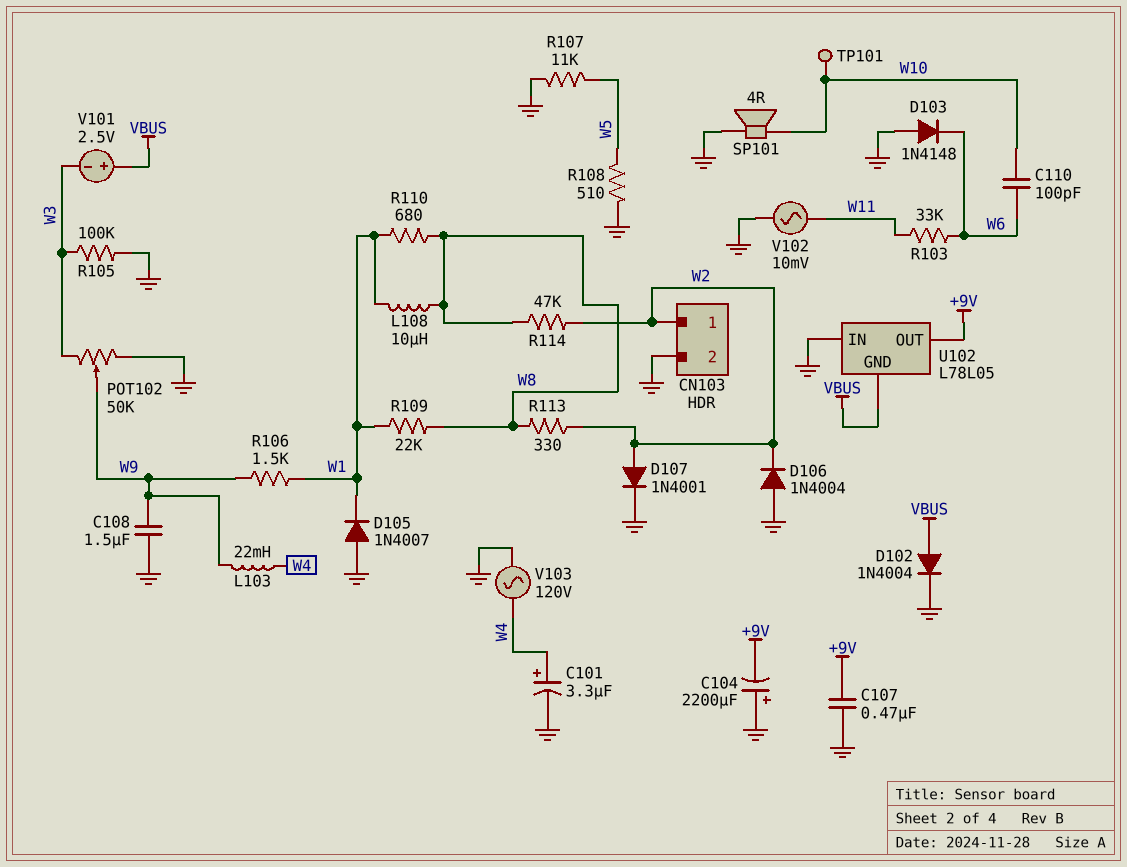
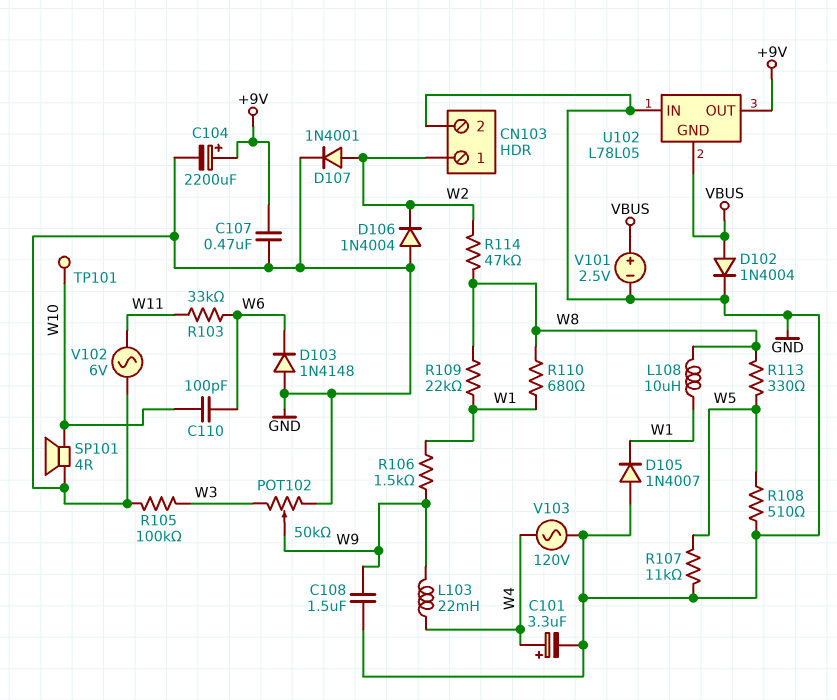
C104: 2200uF (plus GND, minus +9V) -> 2200uF (plus +9V, minus GND)
R113: 330 (W2, W8) -> 330 (W5, W8)
V101: 2.5V (plus VBUS, minus W3) -> 2.5V (plus VBUS, minus GND)
V102: AC 10mV (GND, W11) -> AC 6V (GND, W11)

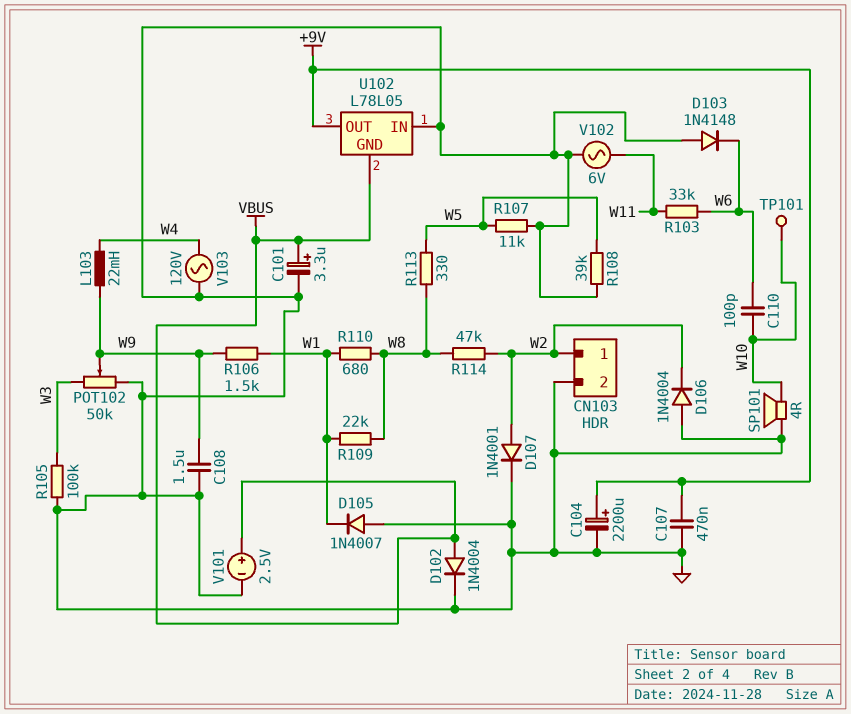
C101: 3.3uF (plus W4, minus GND) -> 3.3uF (plus VBUS, minus GND)
L108: 10uH (W1, W8) -> none
R108: 510 (GND, W5) -> 39k (GND, W5)

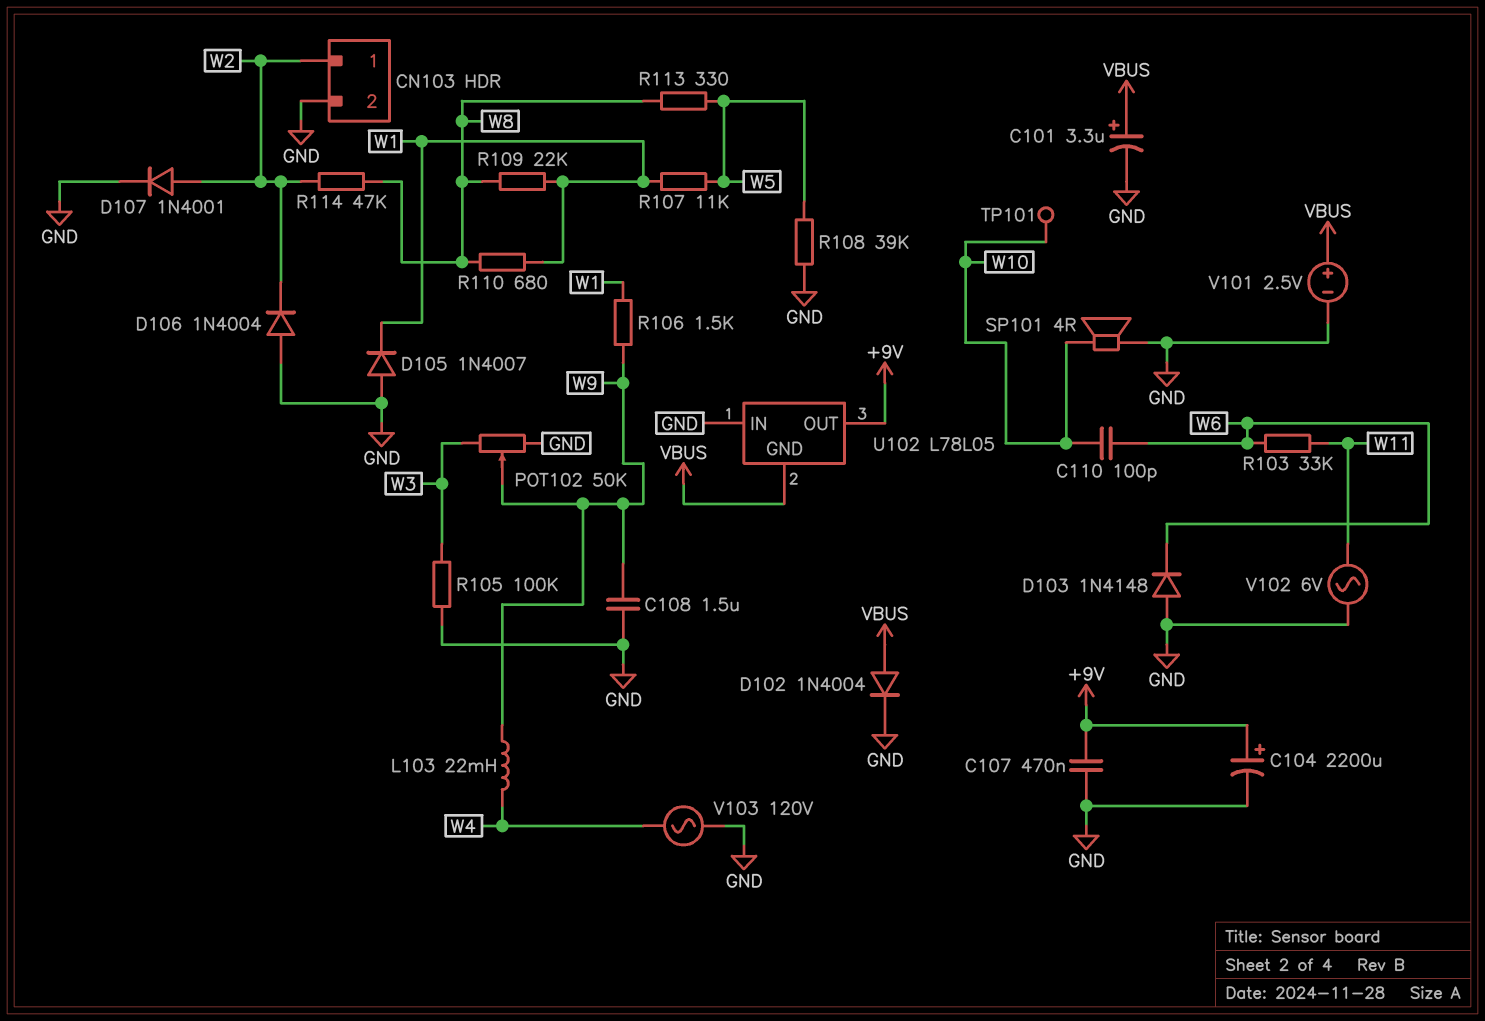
R107: 11k (GND, W5) -> 11k (W1, W5)

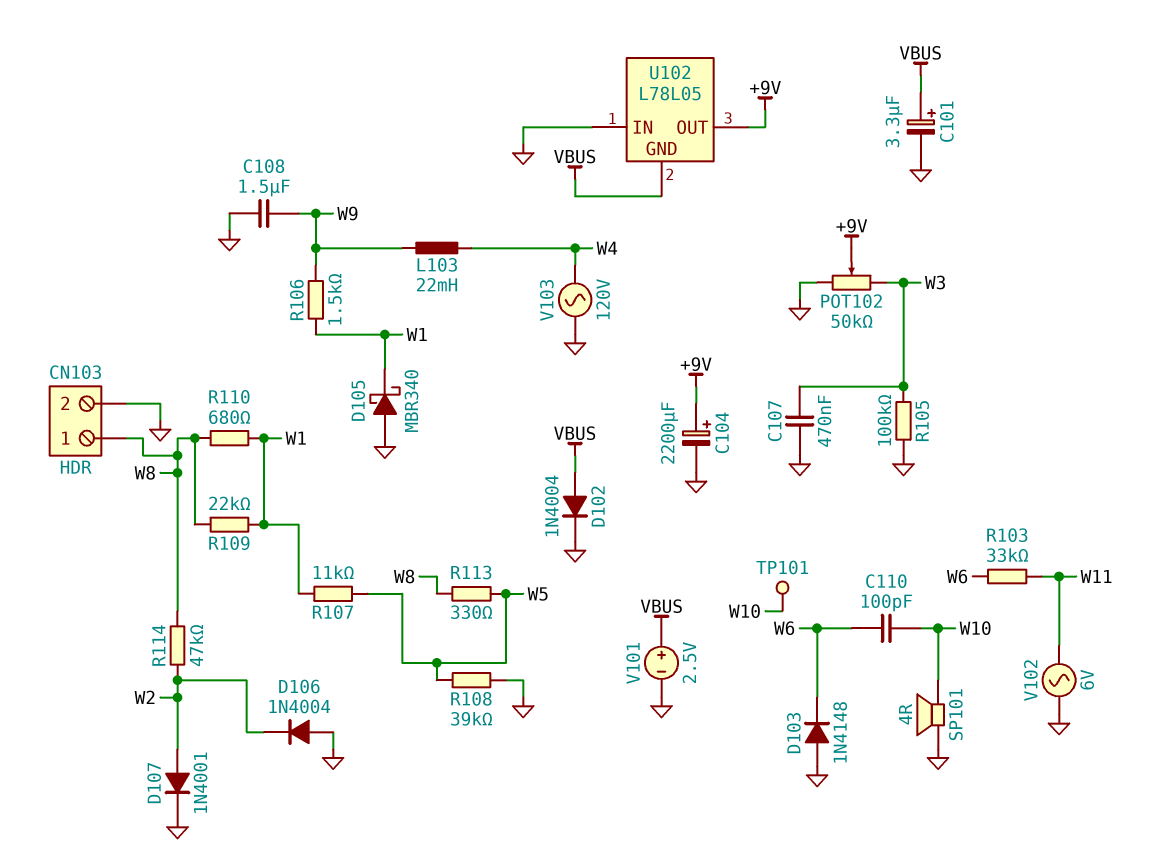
C107: 470nF (+9V, GND) -> 470nF (GND, W3)
CN103 pin 1: W2 -> W8
D105: diode 1N4007 (A GND, K W1) -> schottky MBR340 (A GND, K W1)
POT102: 50k (GND, W3, wiper W9) -> 50k (GND, W3, wiper +9V)

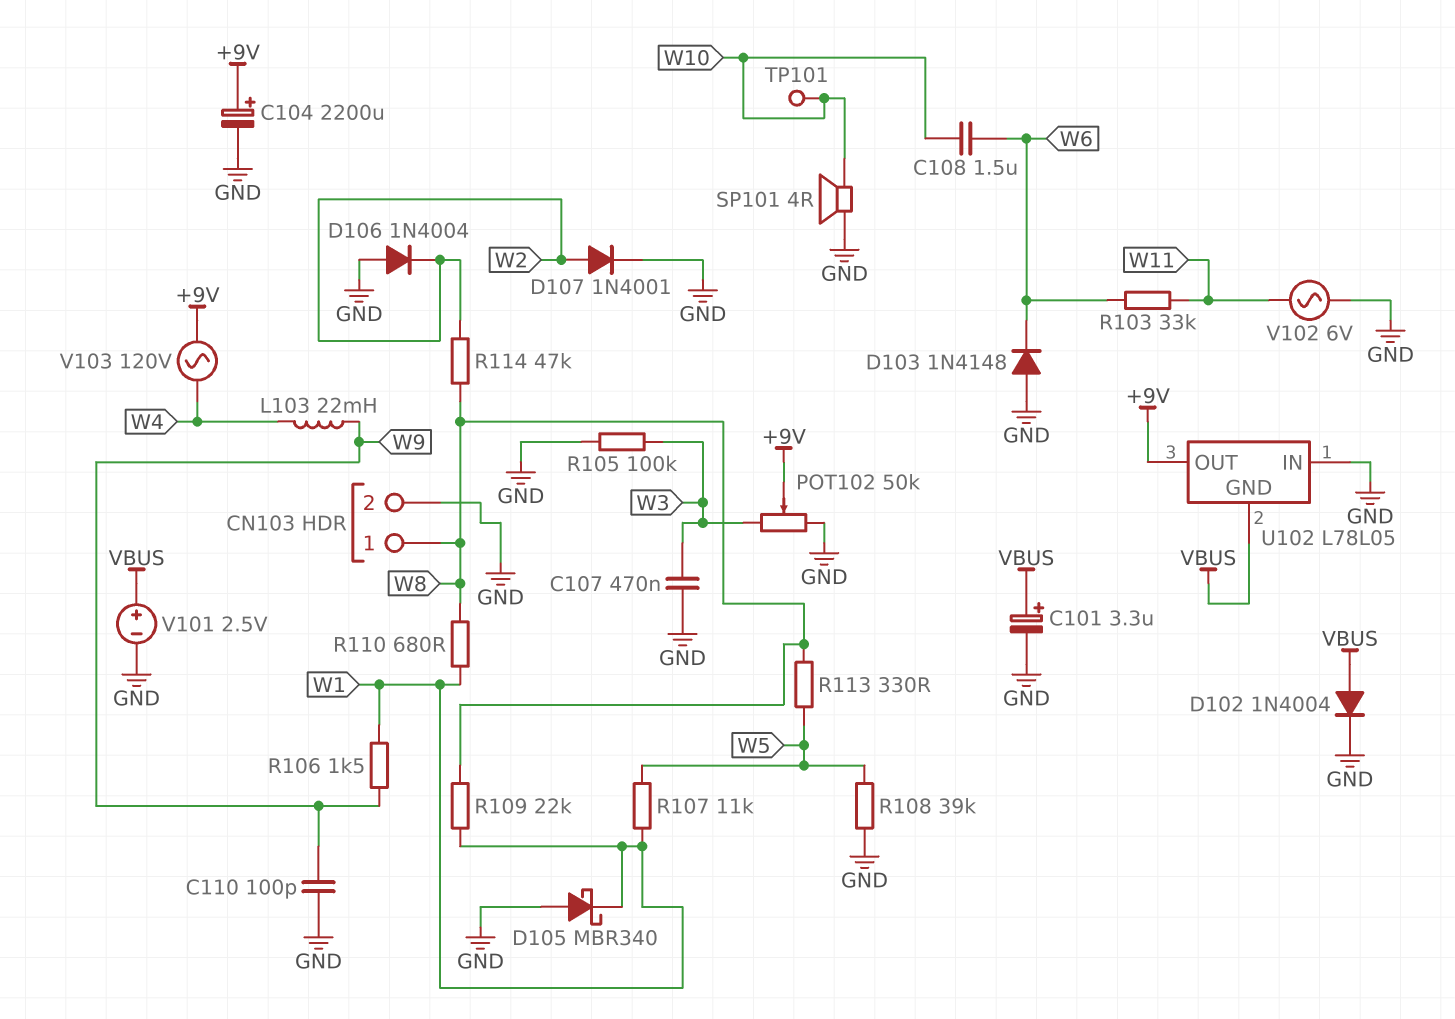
C108: 1.5uF (GND, W9) -> 1.5uF (W6, W10)
C110: 100pF (W6, W10) -> 100pF (GND, W9)
V103: AC 120V (GND, W4) -> AC 120V (+9V, W4)

